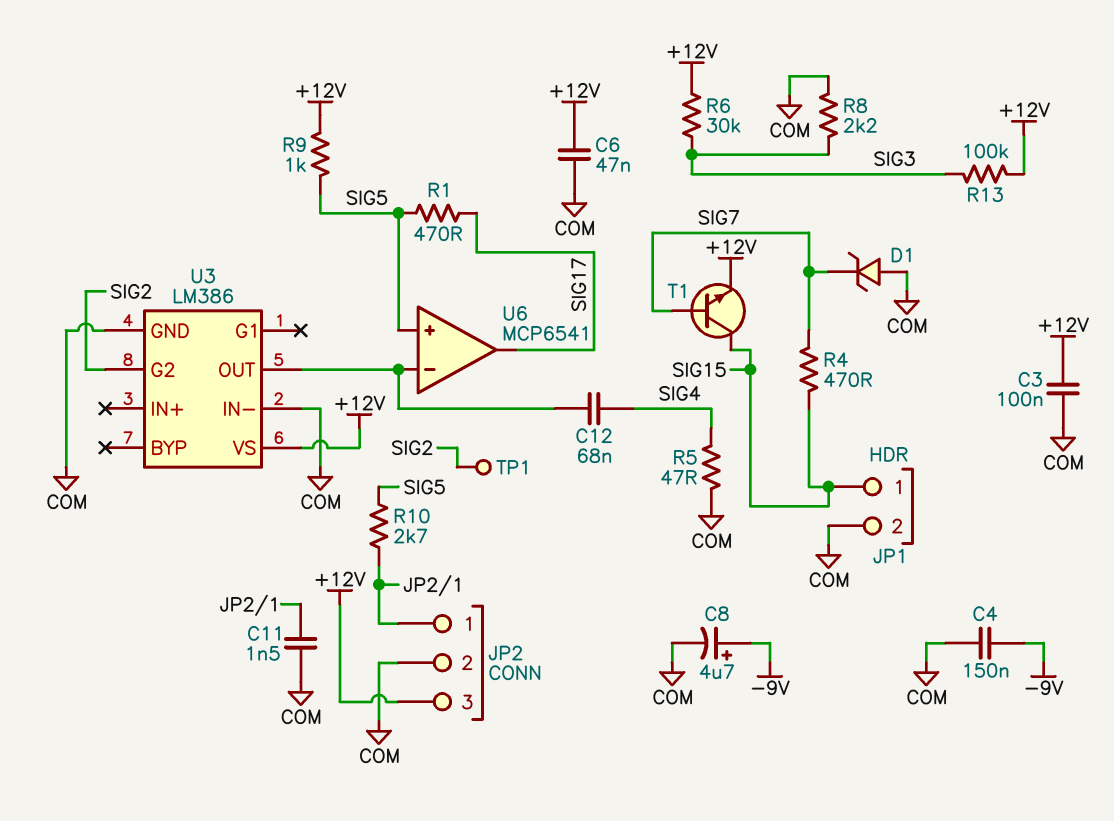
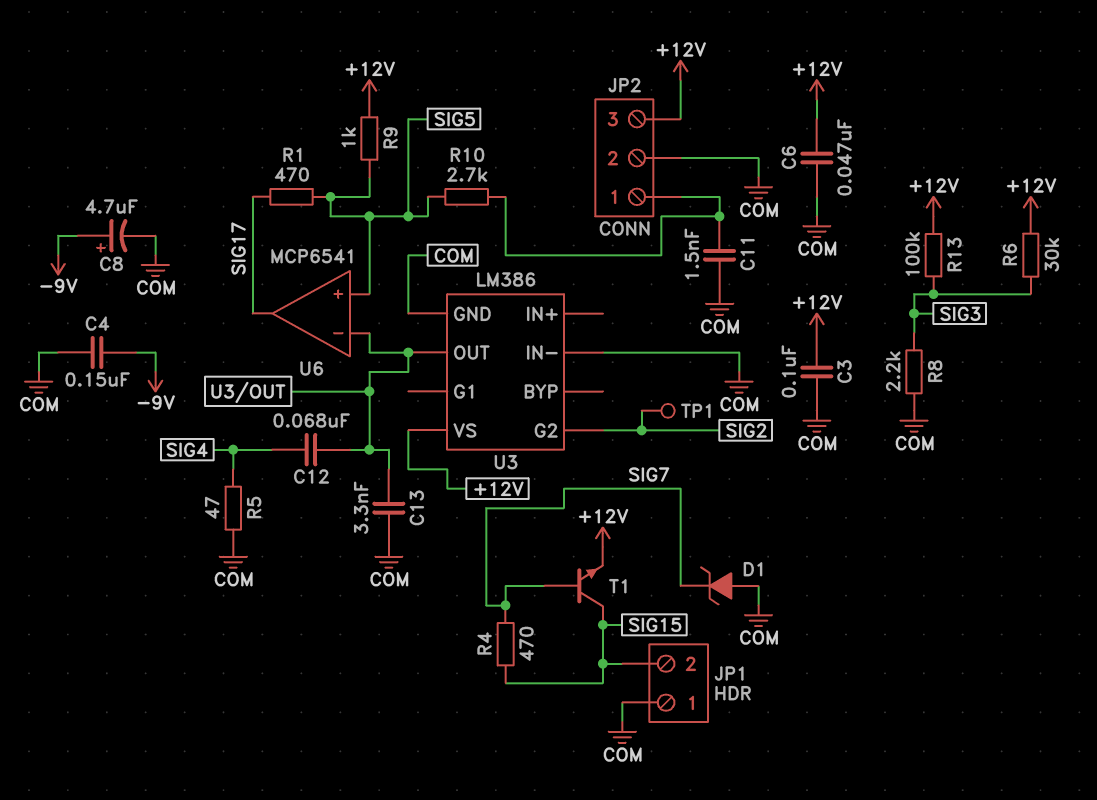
C13: none -> 3.3nF (COM, U3/OUT)
JP1 pin 1: SIG15 -> COM
JP1 pin 2: COM -> SIG15

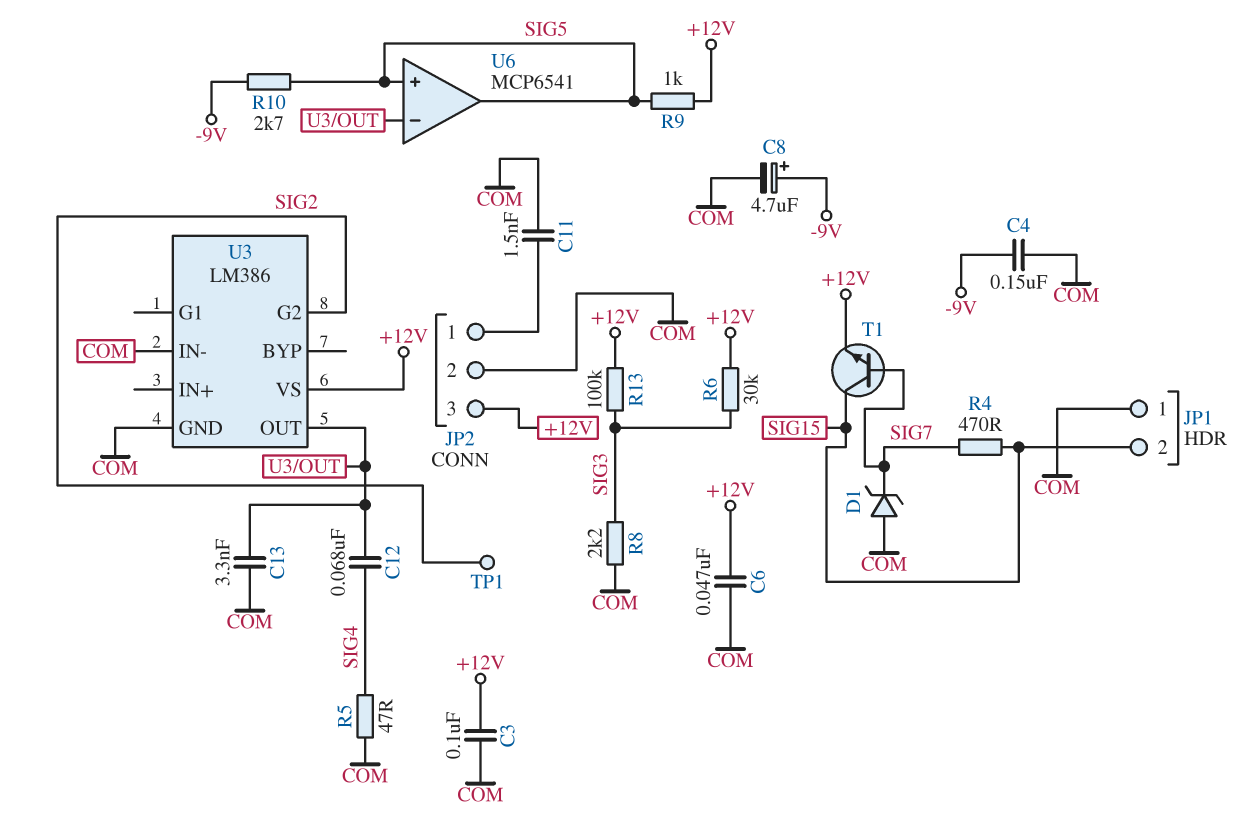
R1: 470 (SIG5, SIG17) -> none
R10: 2.7k (JP2/1, SIG5) -> 2.7k (-9V, SIG5)
U6 pin out: SIG17 -> SIG5

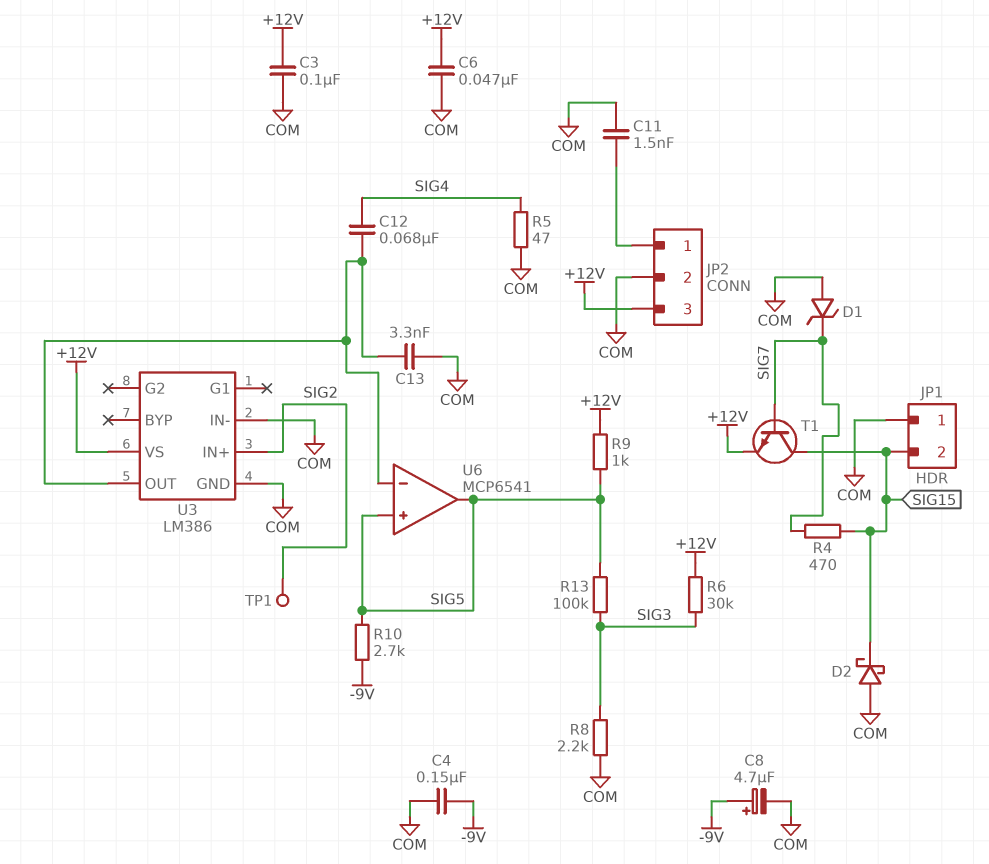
D2: none -> schottky (A COM, K SIG15)
R13: 100k (+12V, SIG3) -> 100k (SIG3, SIG5)
U3 pin G2: SIG2 -> none
U3 pin IN+: none -> SIG2

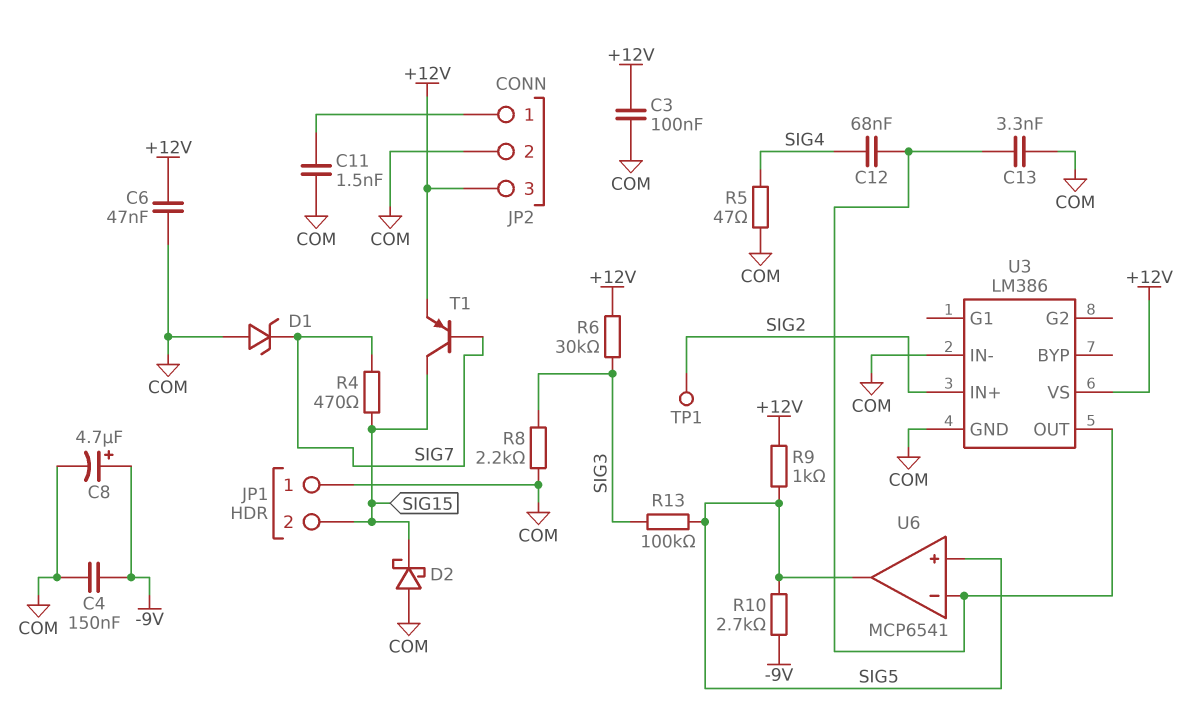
T1: NPN (B SIG7, C SIG15, E +12V) -> PNP (B SIG7, C SIG15, E +12V)

